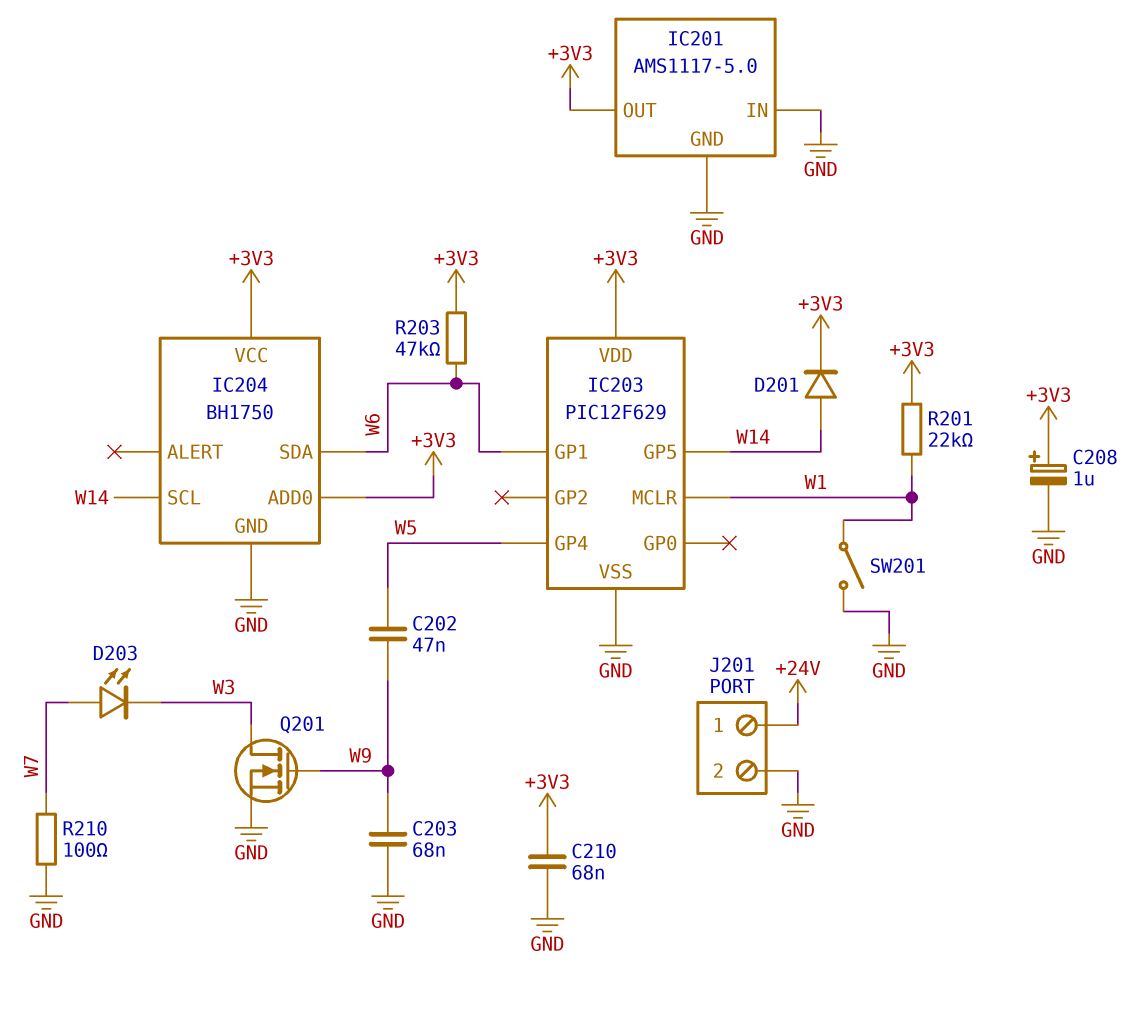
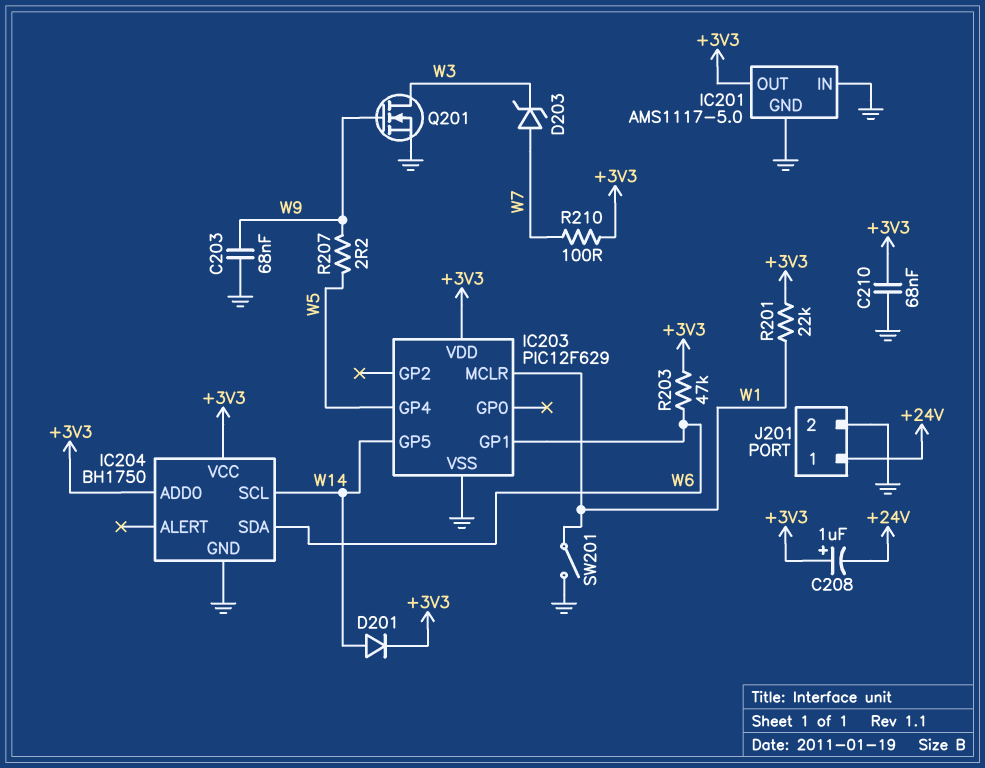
C202: 47nF (W5, W9) -> none
C208: 1uF (plus +3V3, minus GND) -> 1uF (plus +3V3, minus +24V)
D203: LED (A W7, K W3) -> zener (A W7, K W3)
R207: none -> 2.2 (W5, W9)
R210: 100 (GND, W7) -> 100 (+3V3, W7)

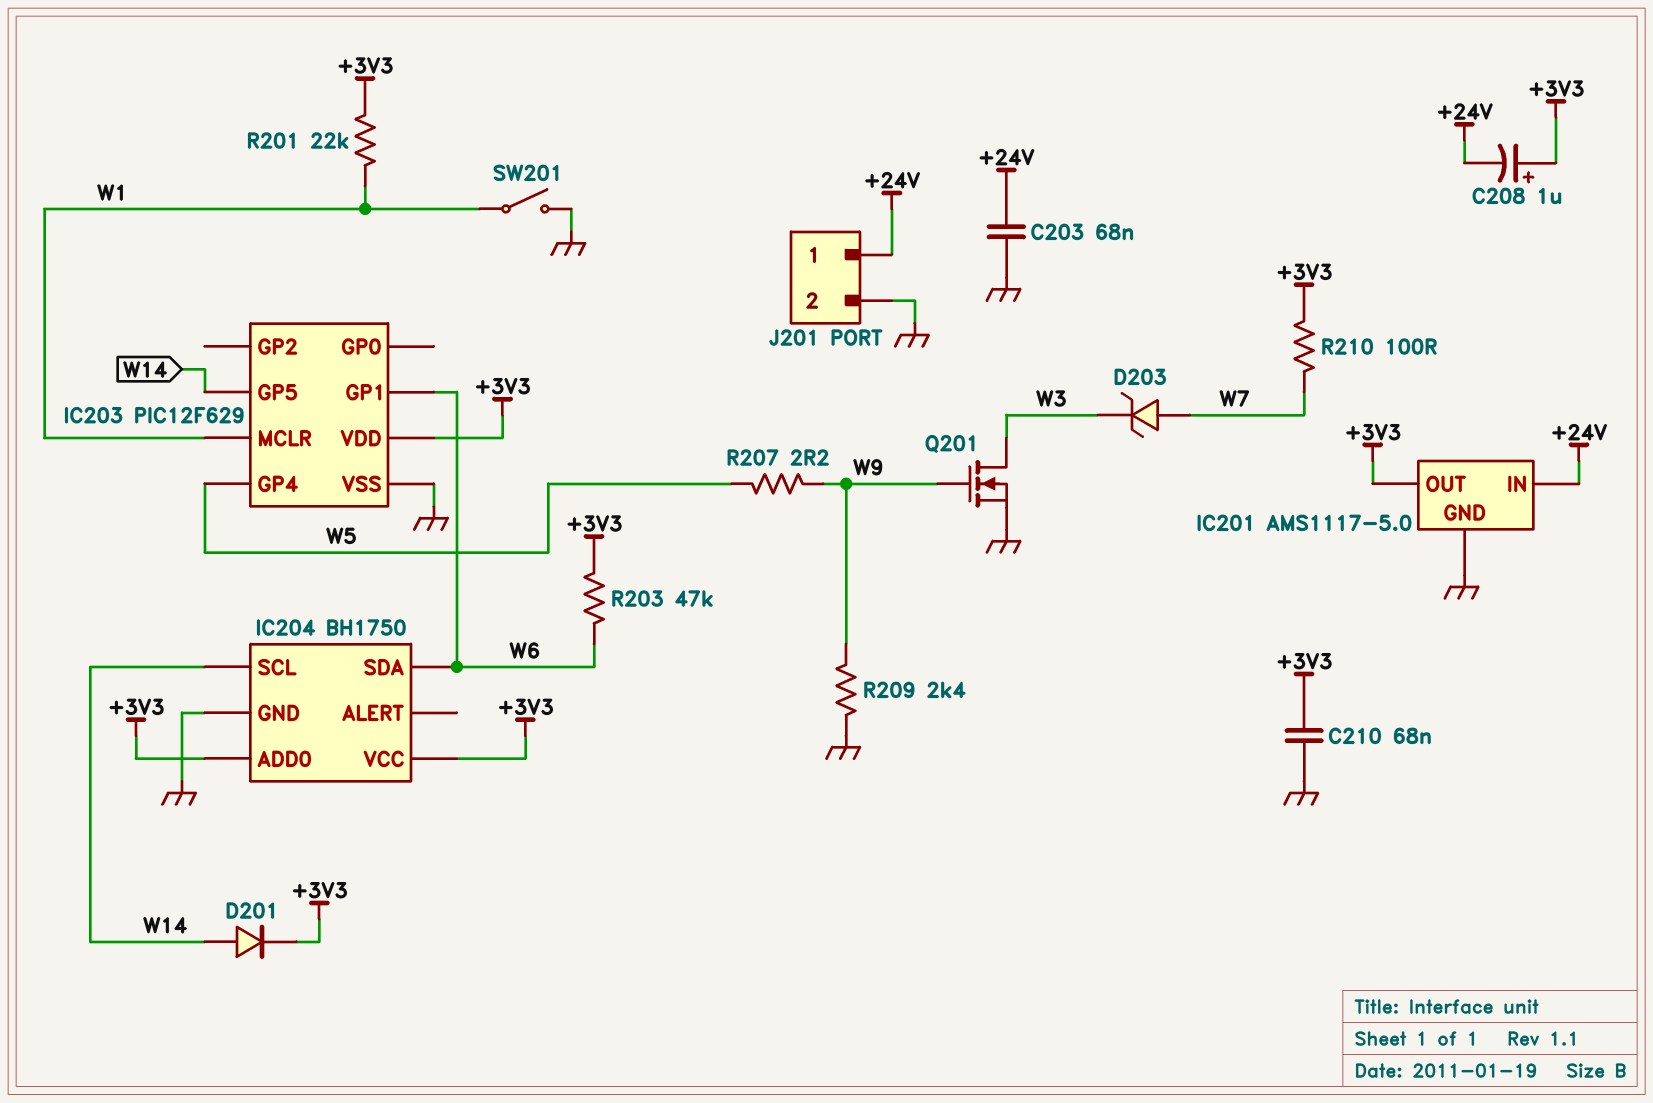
C203: 68nF (GND, W9) -> 68nF (+24V, GND)
IC201 pin IN: GND -> +24V
R209: none -> 2.4k (GND, W9)

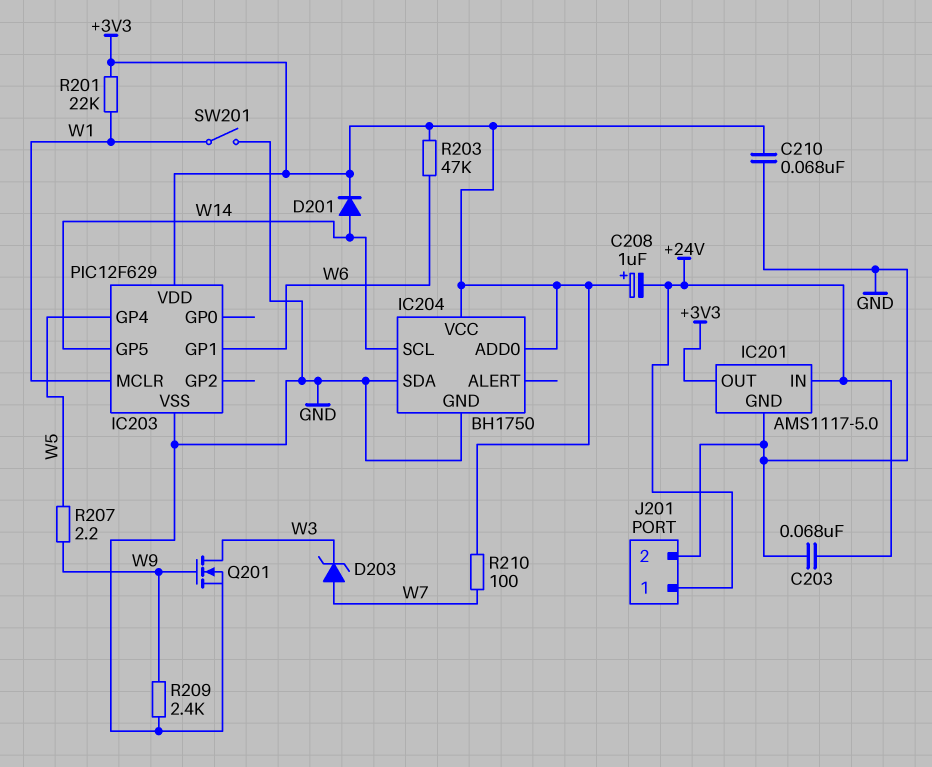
IC204 pin SDA: W6 -> GND

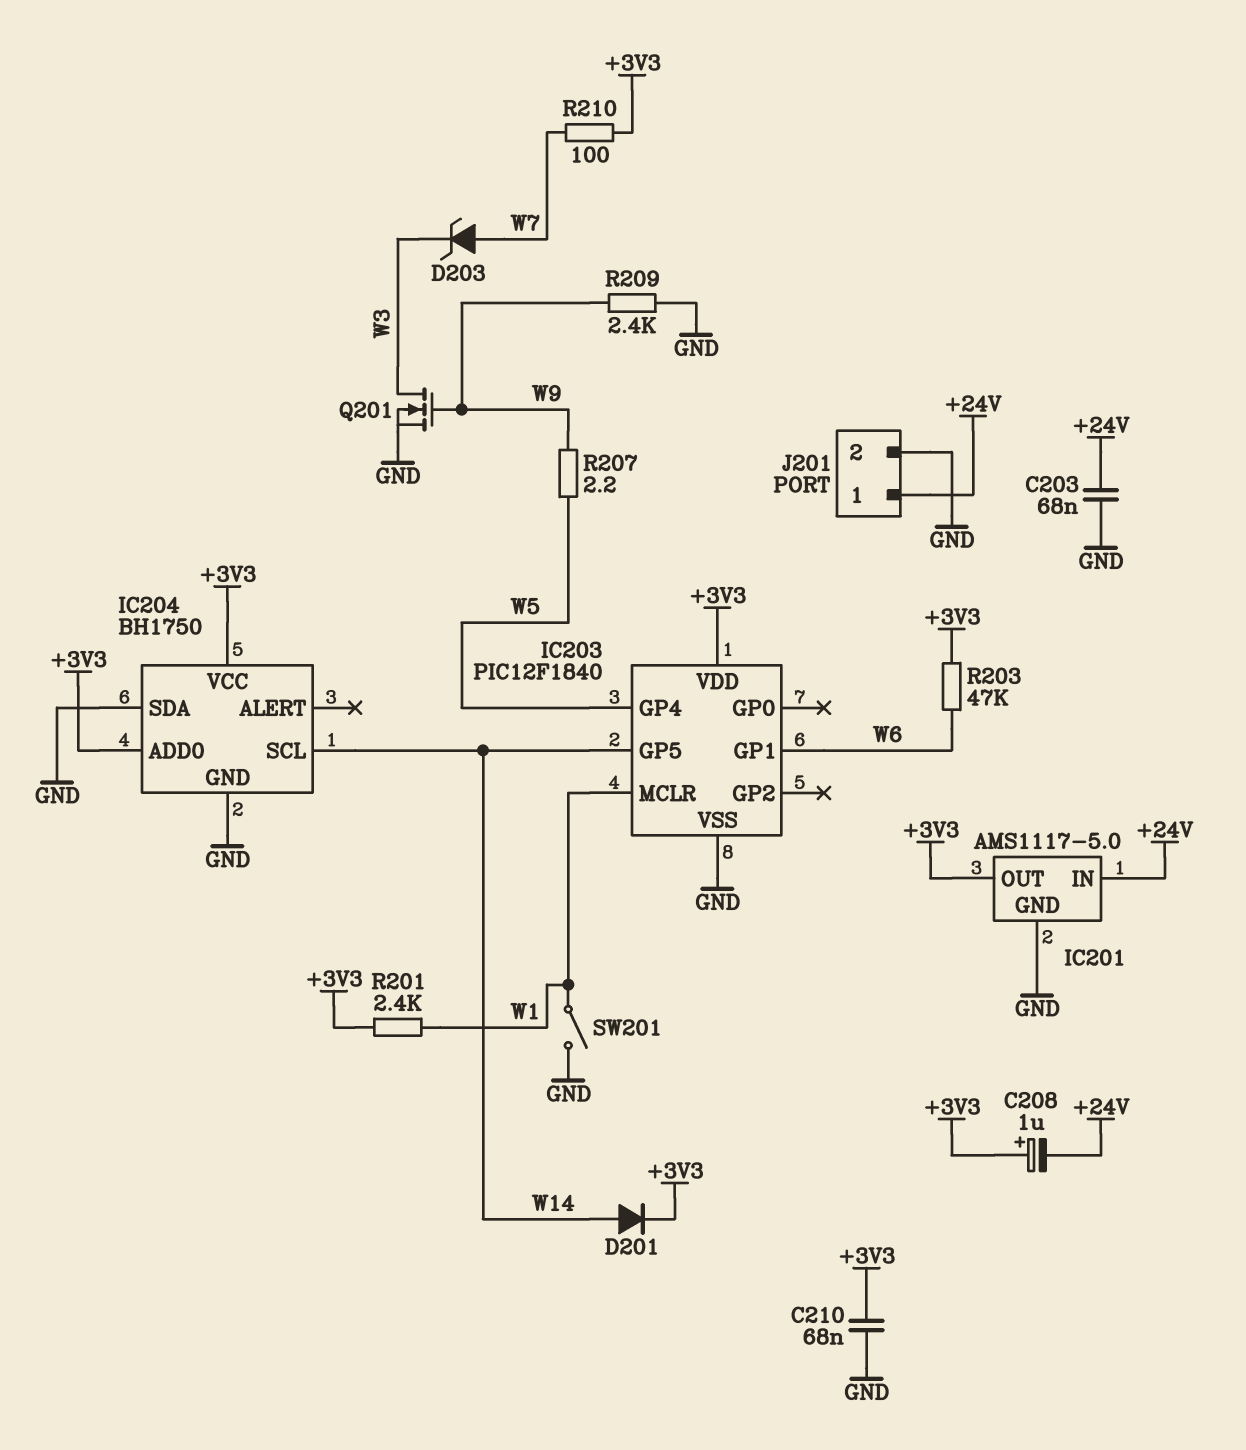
IC203: PIC12F629 -> PIC12F1840
R201: 22k (+3V3, W1) -> 2.4k (+3V3, W1)

